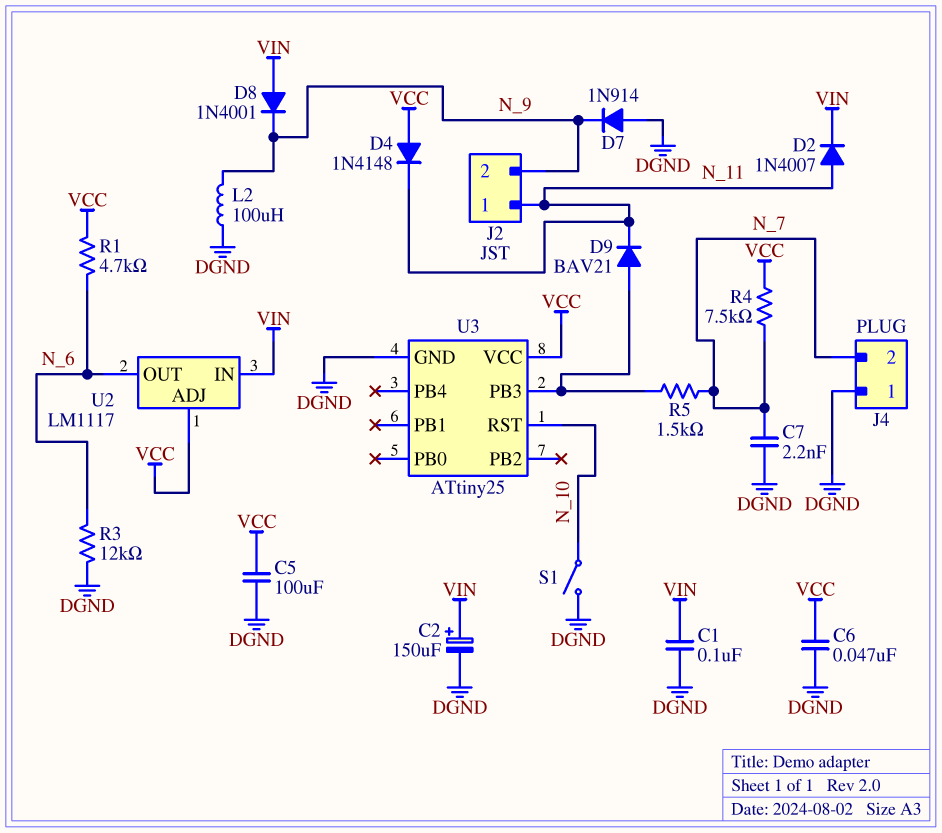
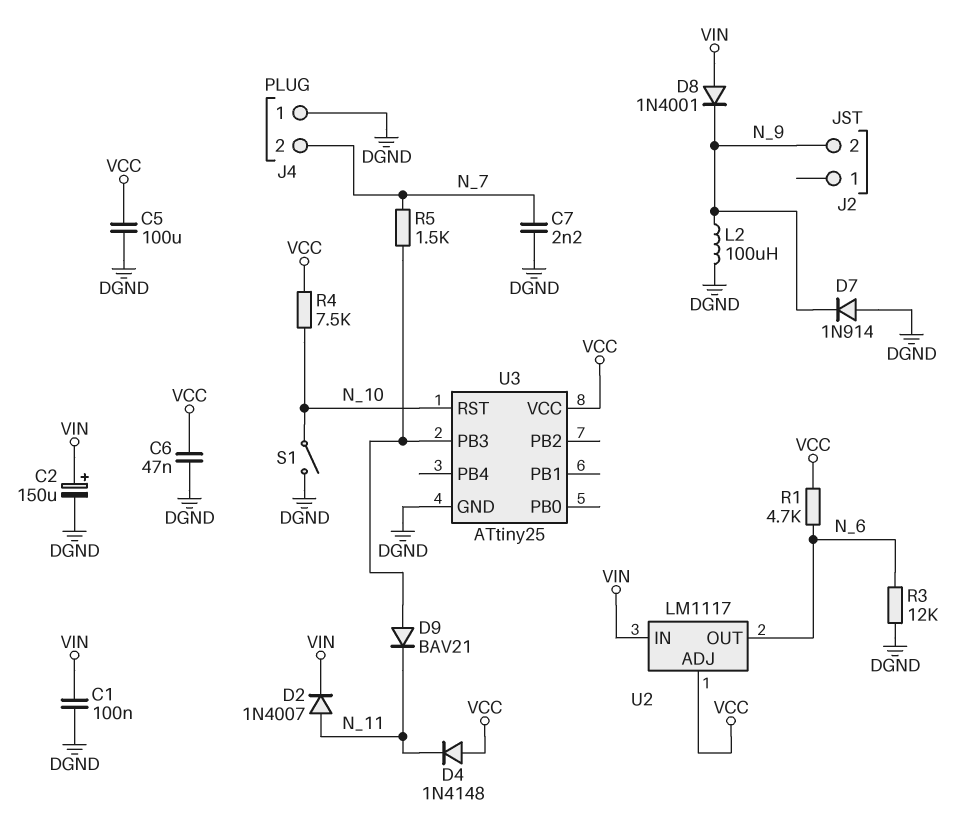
J2 pin 1: N_11 -> none
R4: 7.5k (N_7, VCC) -> 7.5k (N_10, VCC)

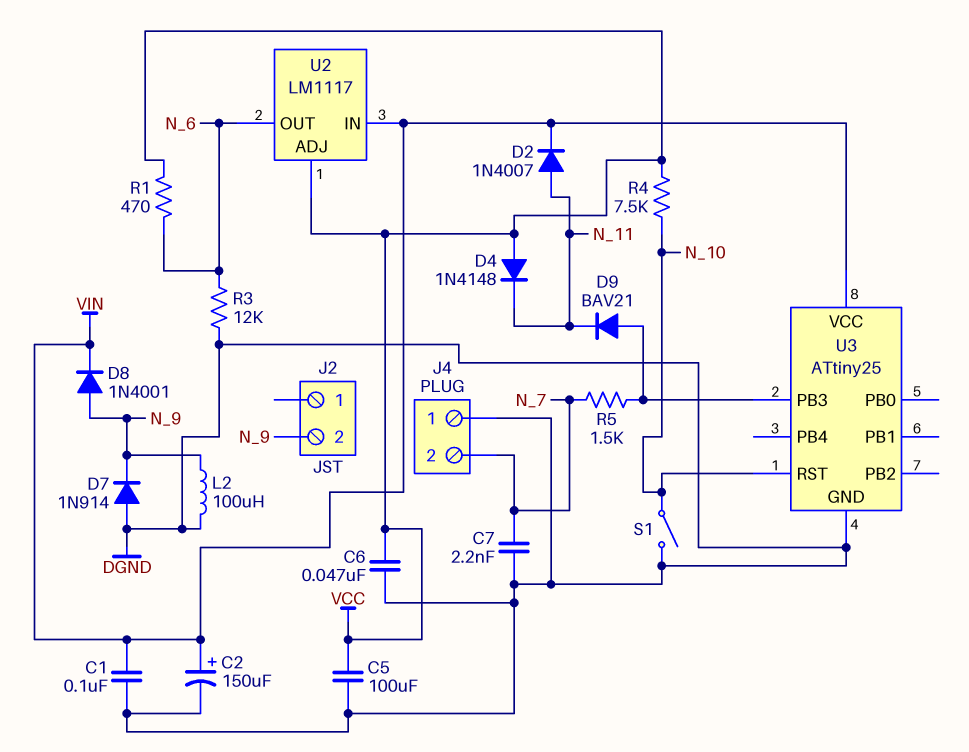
D8: diode 1N4001 (A VIN, K N_9) -> diode 1N4001 (A N_9, K VIN)
R1: 4.7k (N_6, VCC) -> 470 (N_6, VCC)
U3 pin VCC: VCC -> VIN

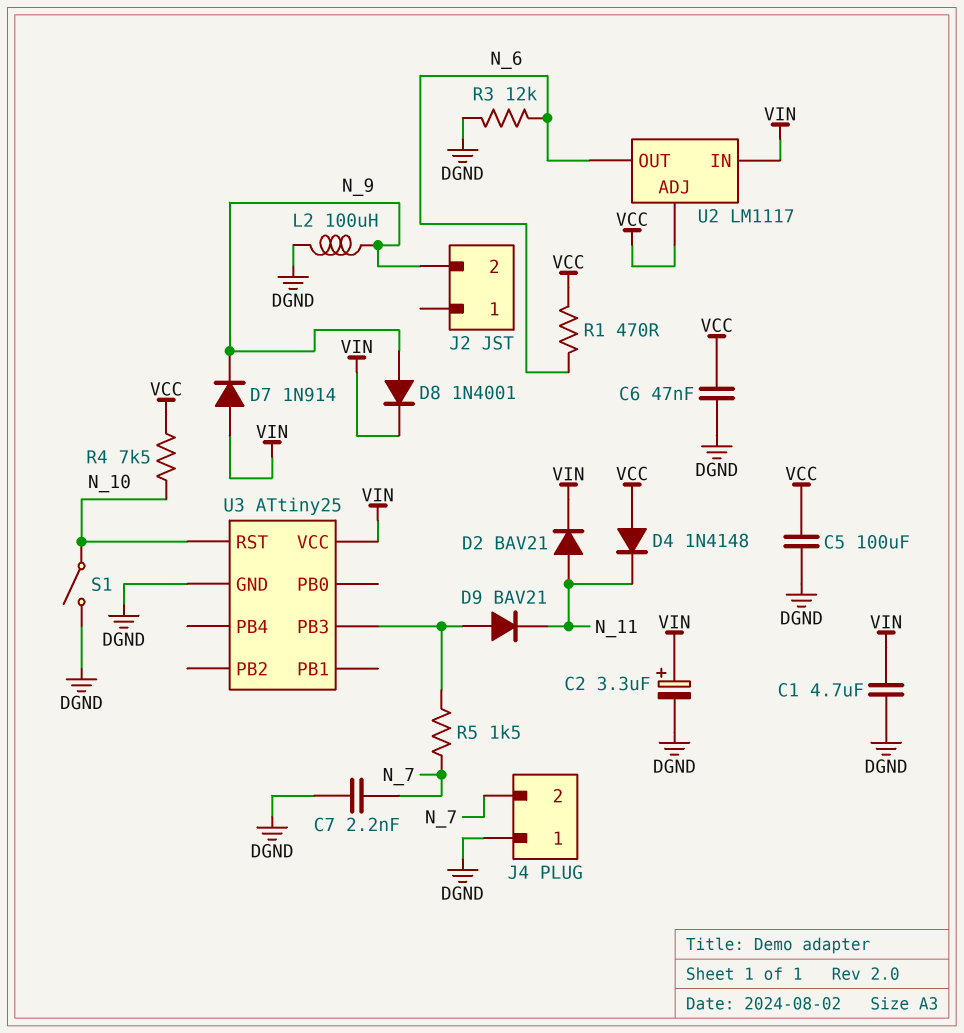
C1: 100nF (DGND, VIN) -> 4.7uF (DGND, VIN)
C2: 150uF (plus VIN, minus DGND) -> 3.3uF (plus VIN, minus DGND)
D2: diode 1N4007 (A N_11, K VIN) -> diode BAV21 (A N_11, K VIN)
D7: diode 1N914 (A DGND, K N_9) -> diode 1N914 (A VIN, K N_9)

